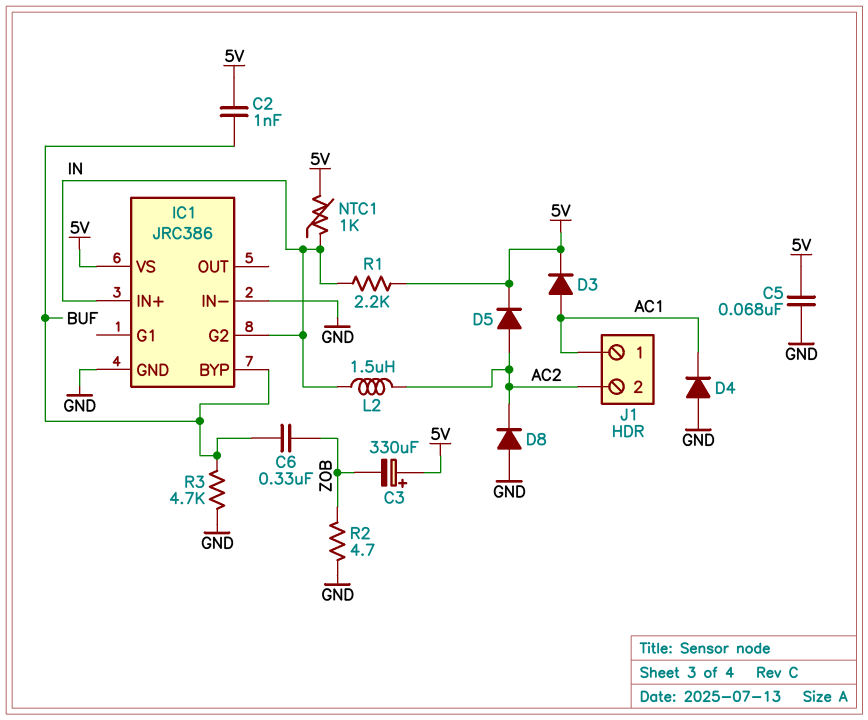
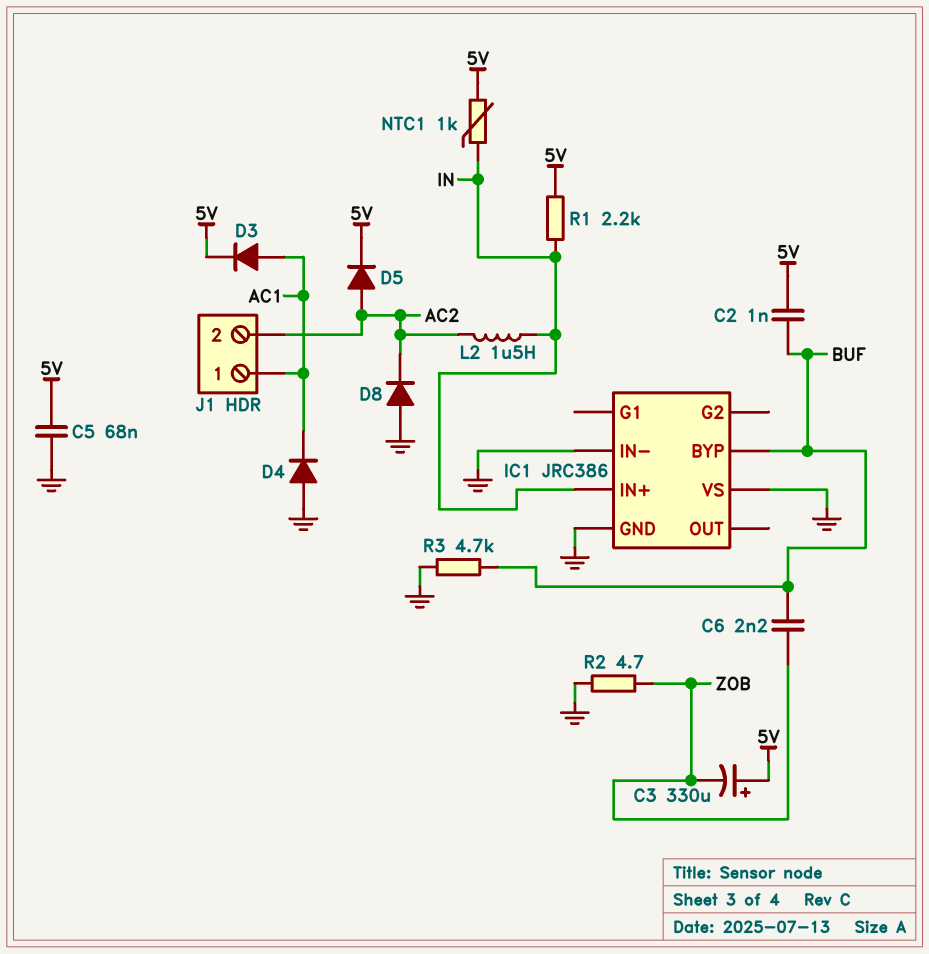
C6: 330nF (BUF, ZOB) -> 2.2nF (BUF, ZOB)
IC1 pin G2: IN -> none
IC1 pin VS: 5V -> GND

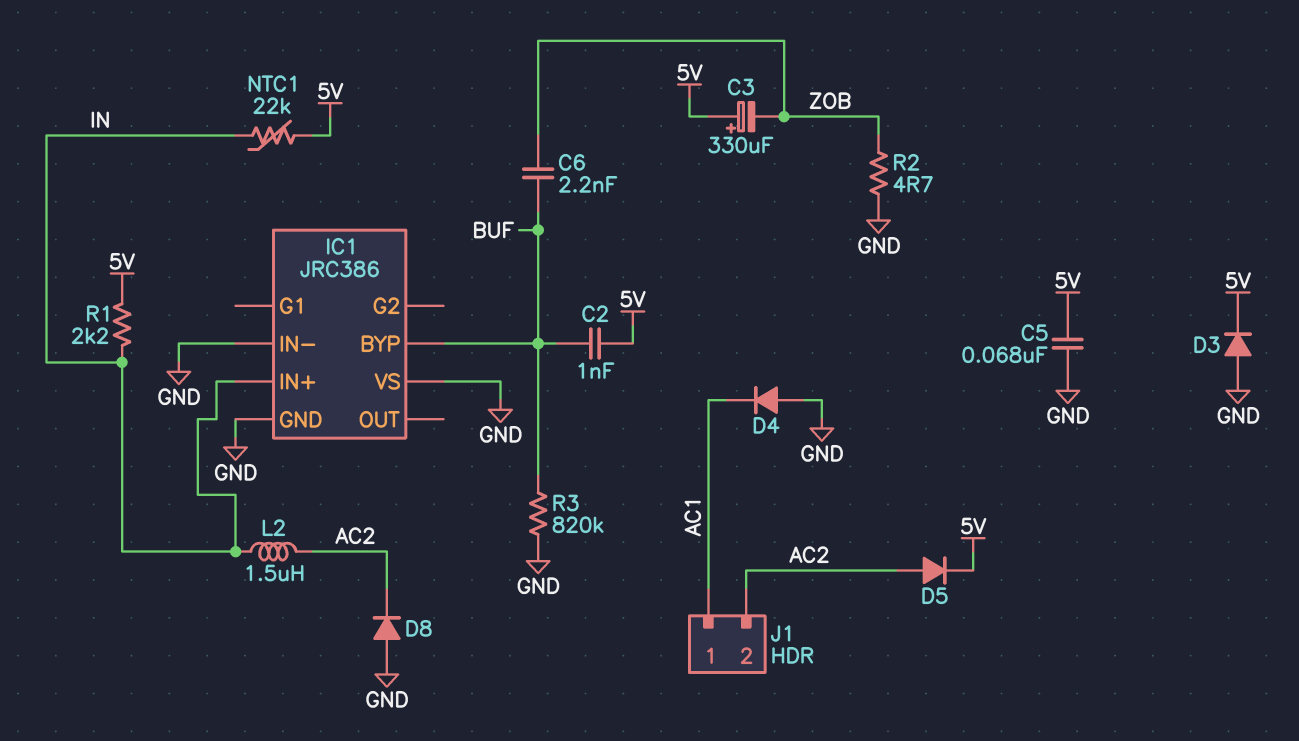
D3: diode (A AC1, K 5V) -> diode (A GND, K 5V)
NTC1: 1k (5V, IN) -> 22k (5V, IN)
R3: 4.7k (BUF, GND) -> 820k (BUF, GND)

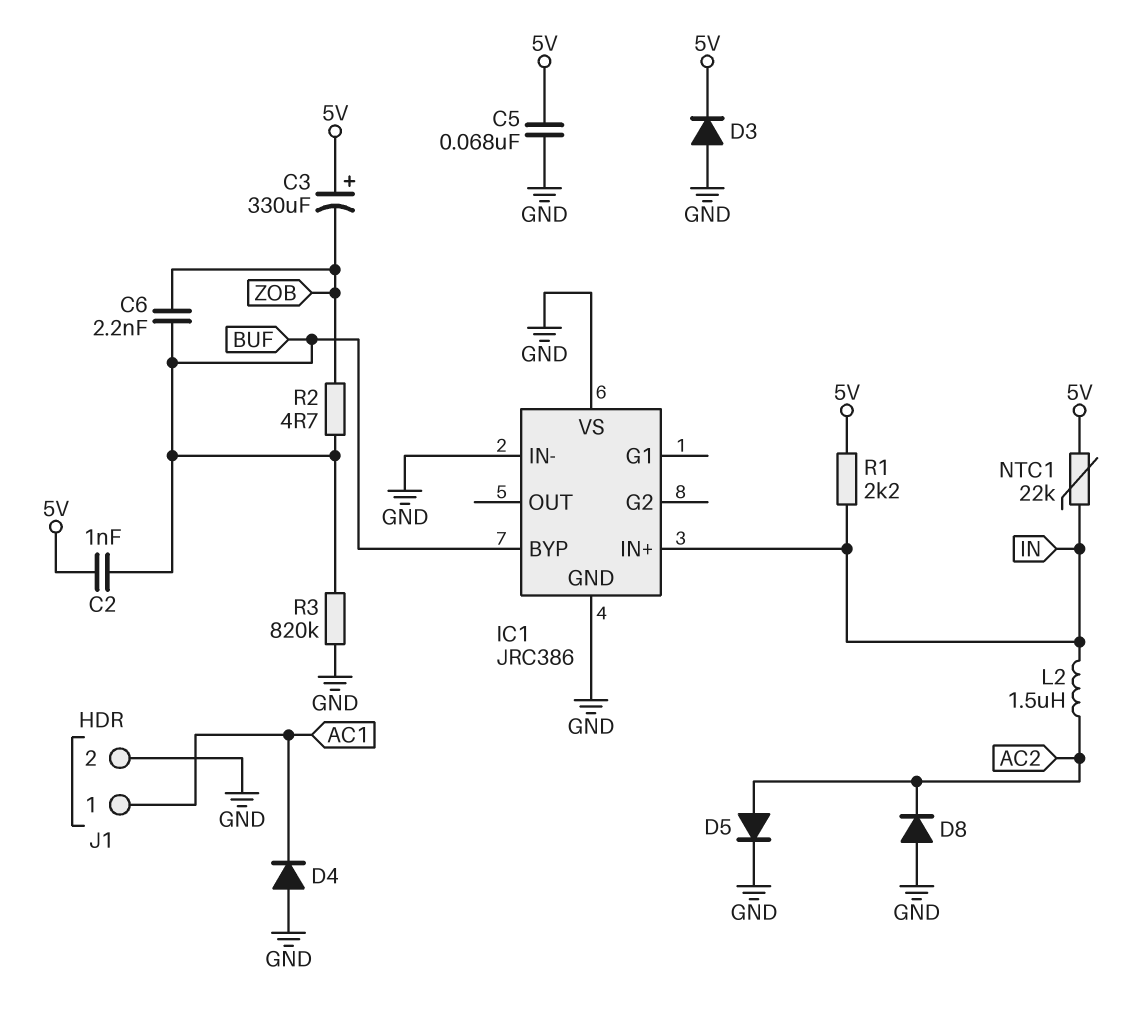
D5: diode (A AC2, K 5V) -> diode (A AC2, K GND)
J1 pin 2: AC2 -> GND
R2: 4.7 (GND, ZOB) -> 4.7 (BUF, ZOB)

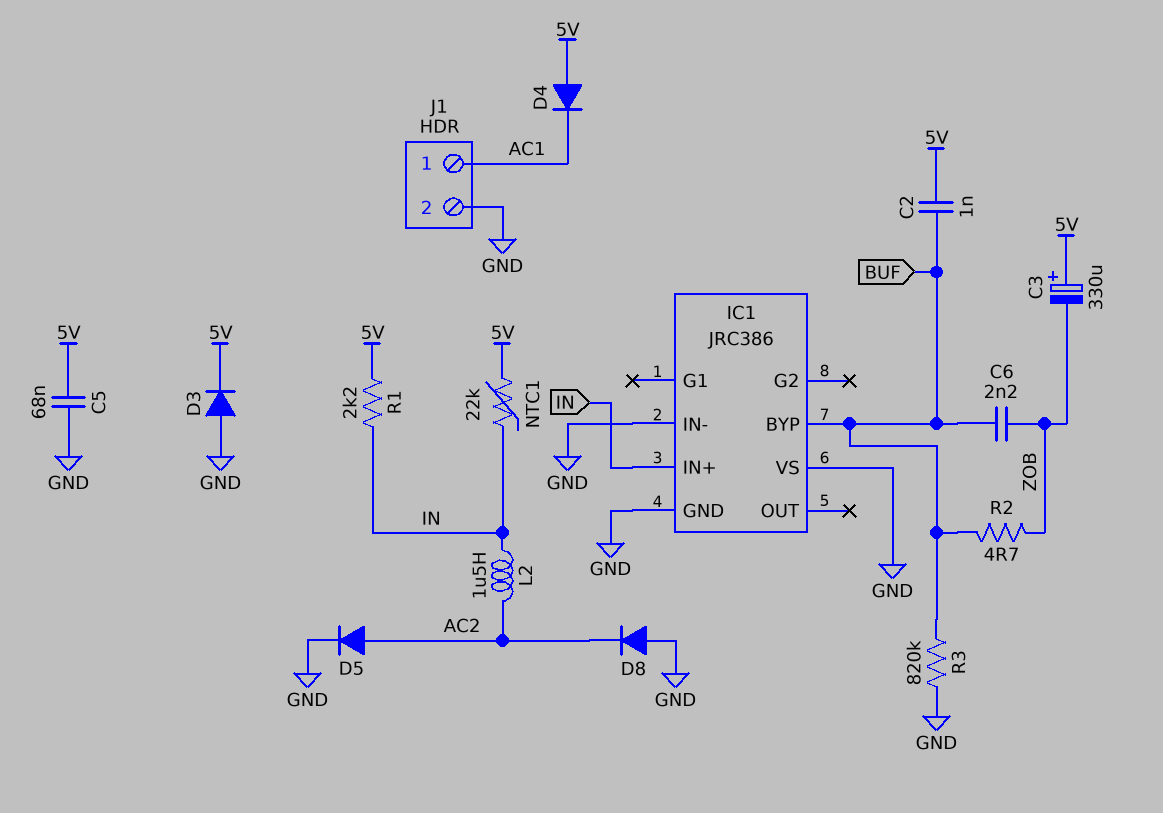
D4: diode (A GND, K AC1) -> diode (A 5V, K AC1)

